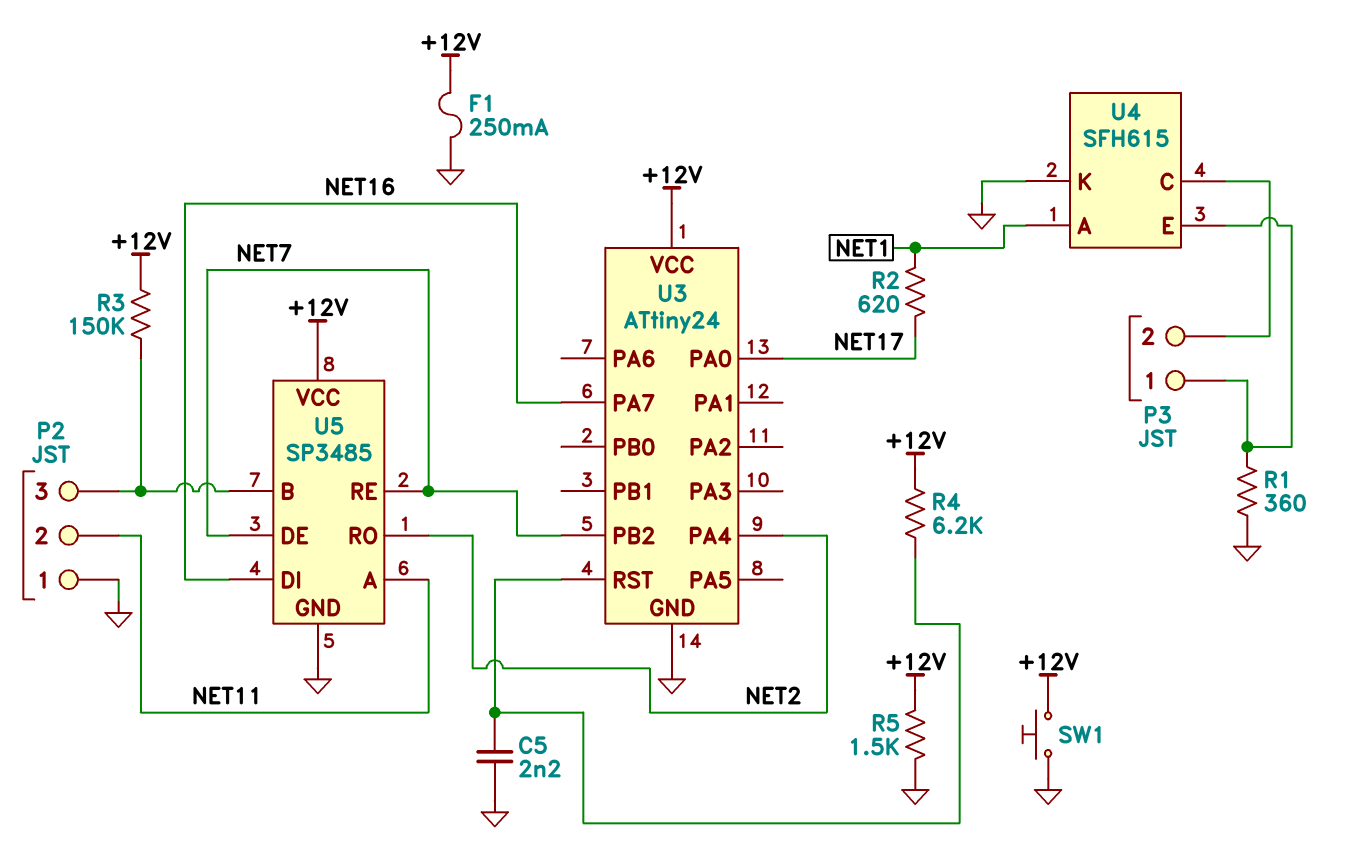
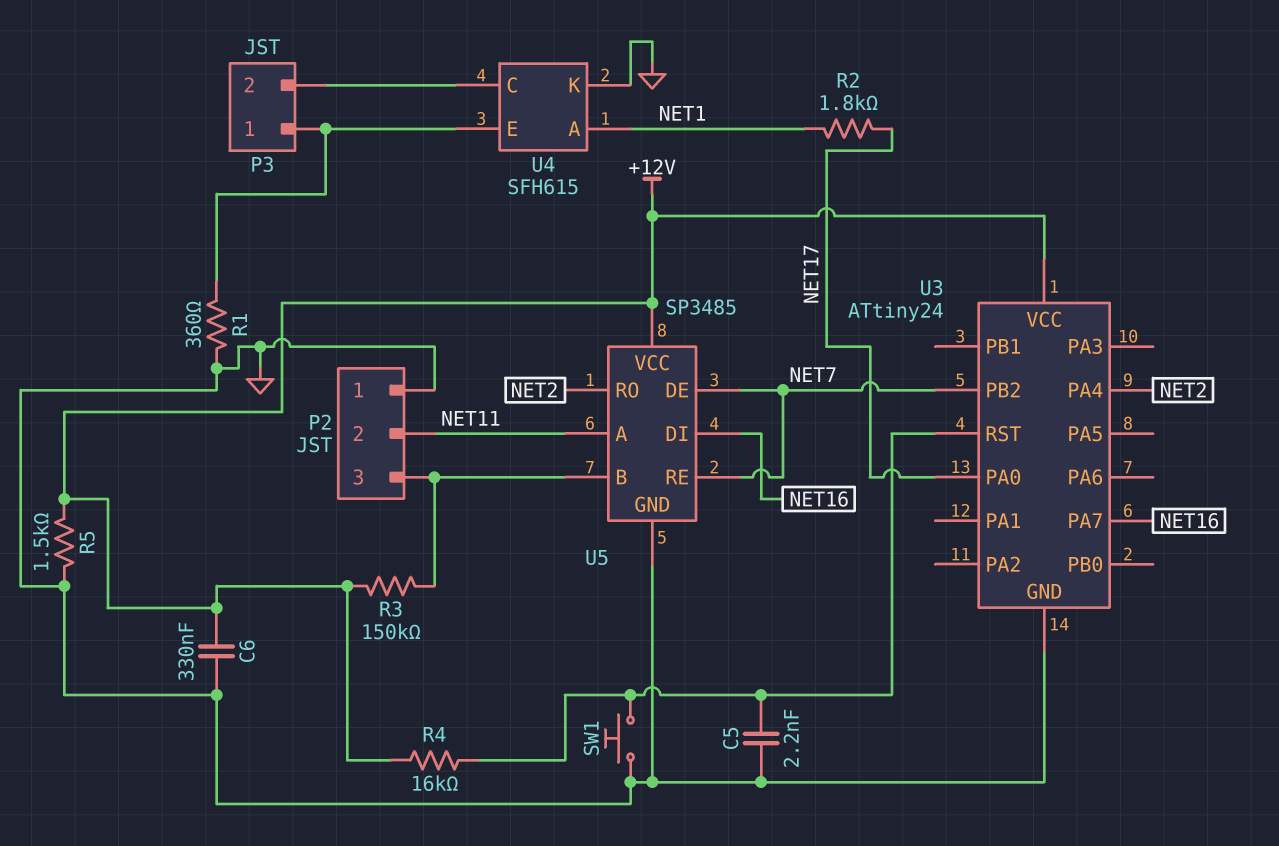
C6: none -> 330nF (+12V, GND)
F1: 250mA (+12V, GND) -> none
R2: 620 (NET1, NET17) -> 1.8k (NET1, NET17)
R4: 6.2k (+12V, U3/RST) -> 16k (+12V, U3/RST)
SW1: button (+12V, GND) -> button (GND, U3/RST)

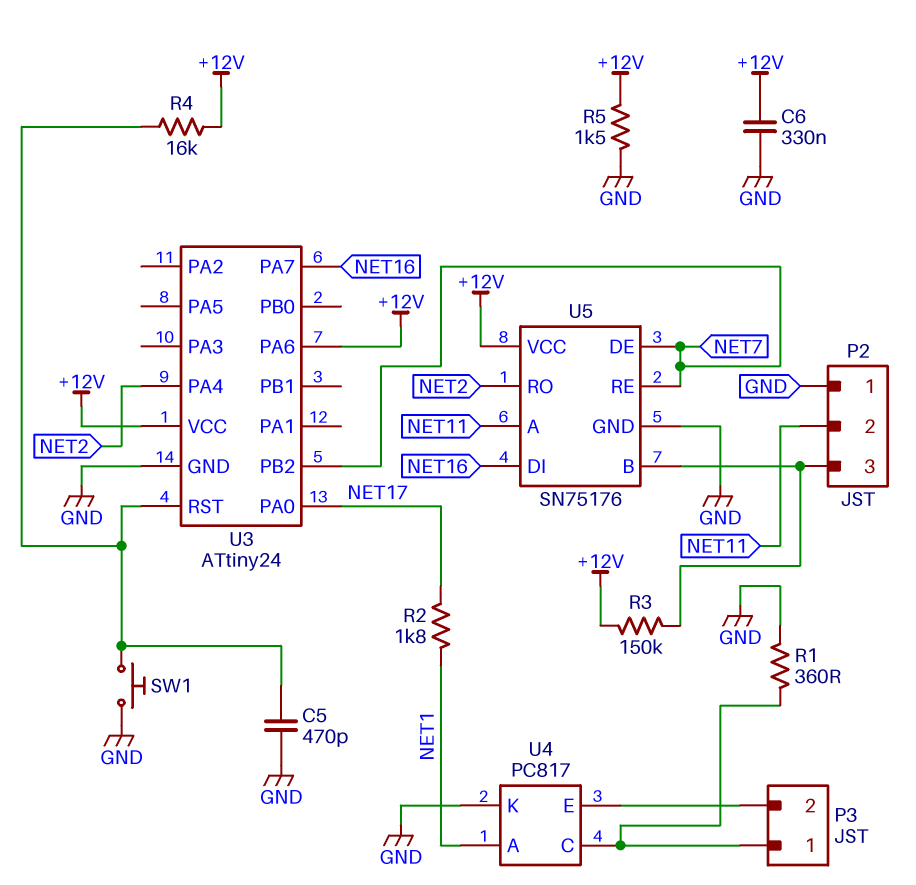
C5: 2.2nF (GND, U3/RST) -> 470pF (GND, U3/RST)
U3 pin PA6: none -> +12V
U4: SFH615 -> PC817
U4 pin C: P3/2 -> P3/1
U4 pin E: P3/1 -> P3/2
U5: SP3485 -> SN75176

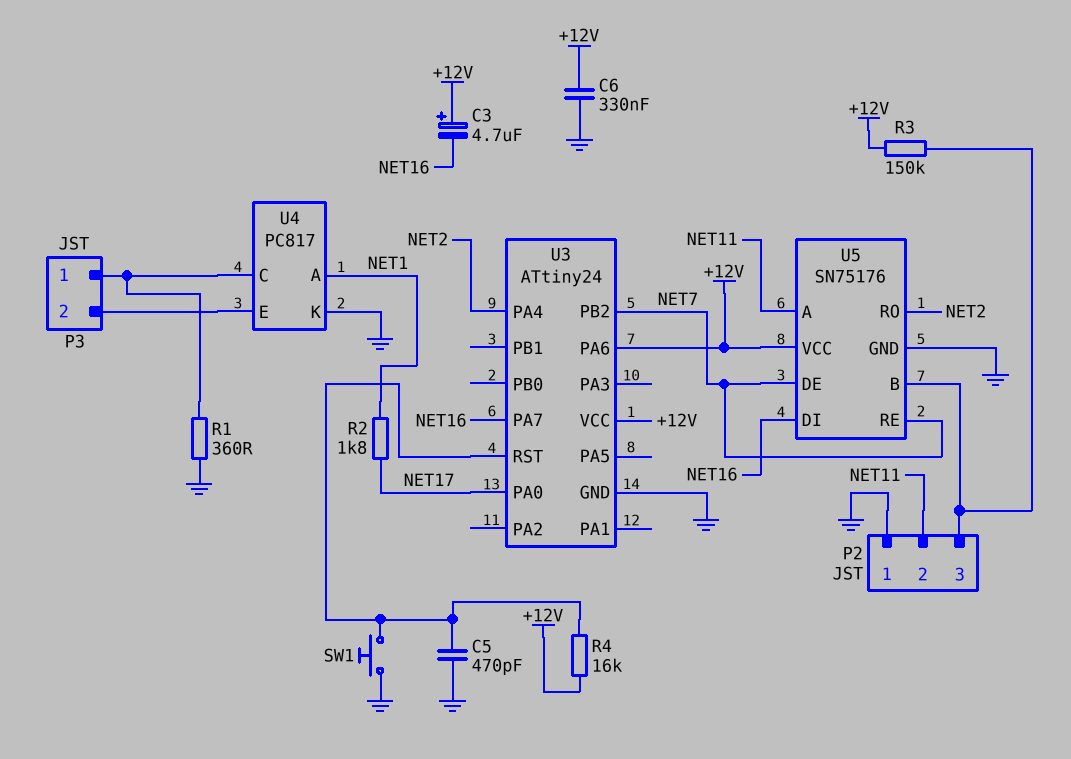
C3: none -> 4.7uF (plus +12V, minus NET16)
R5: 1.5k (+12V, GND) -> none

